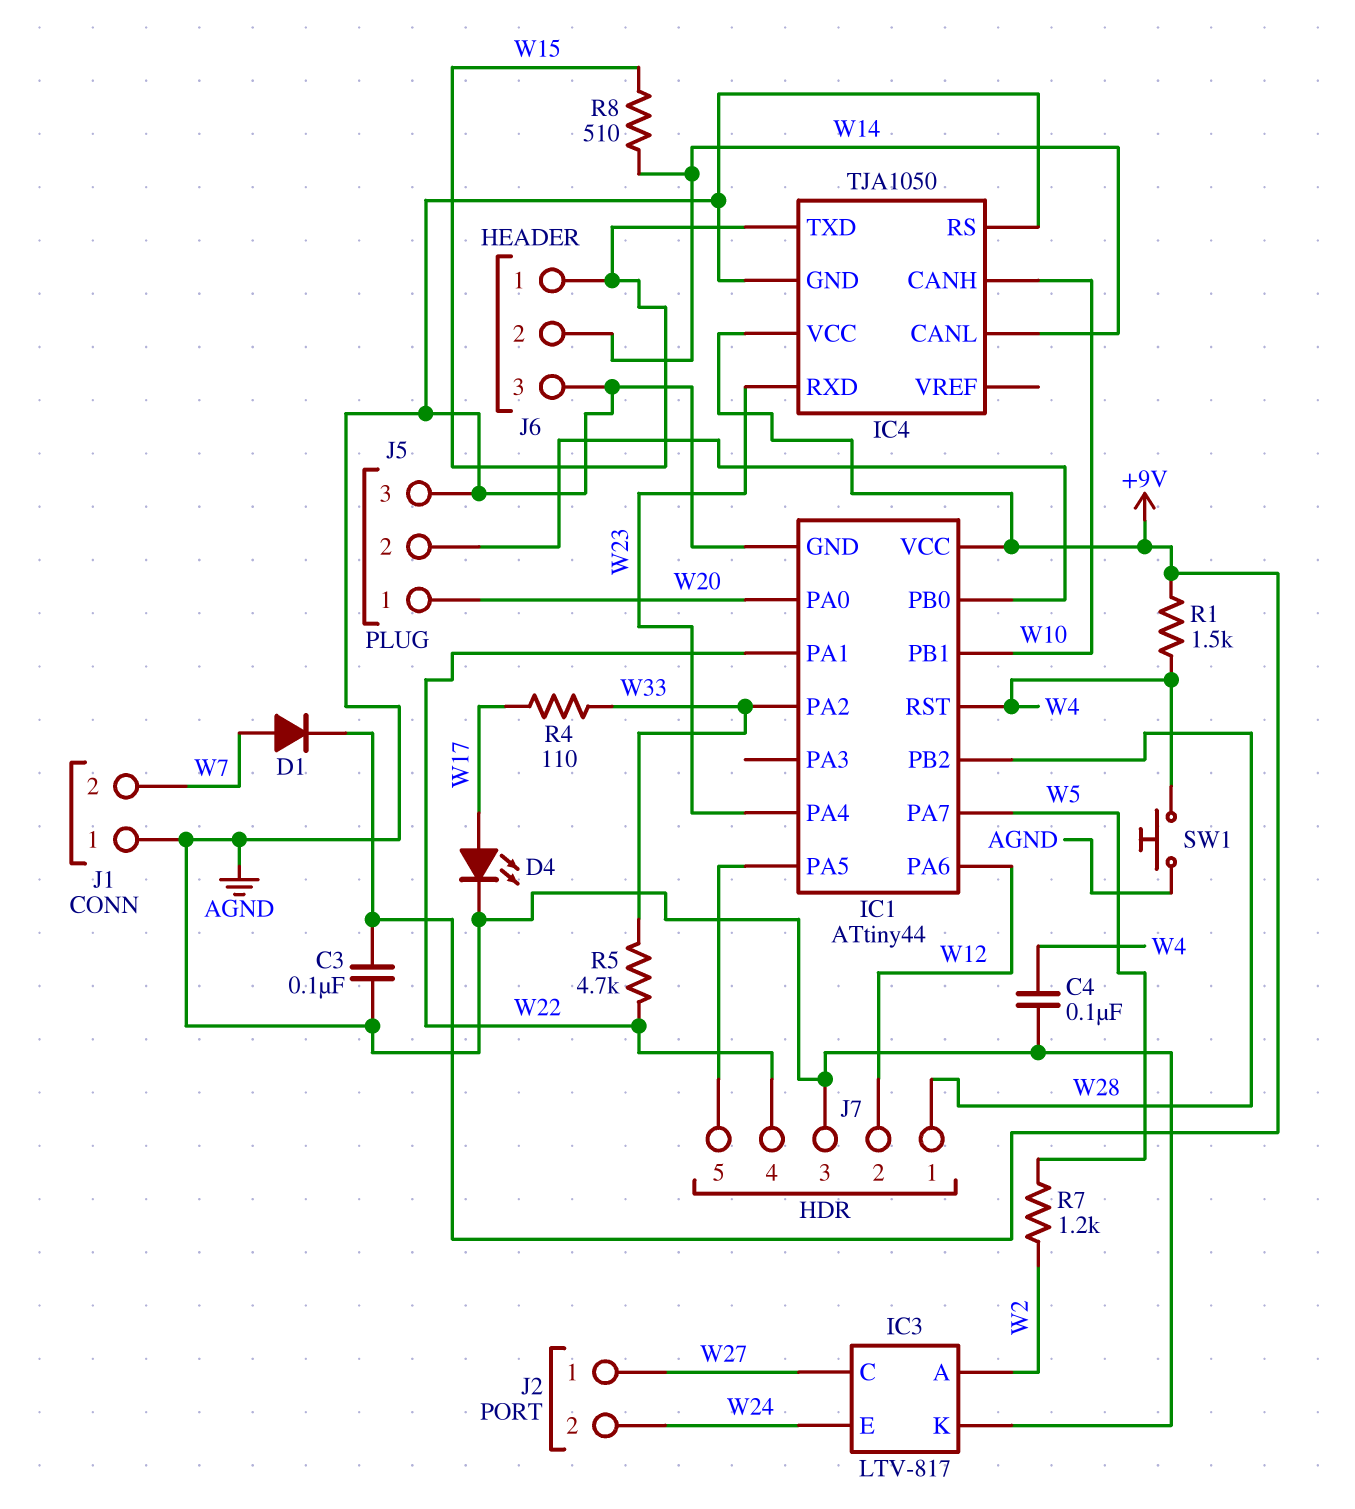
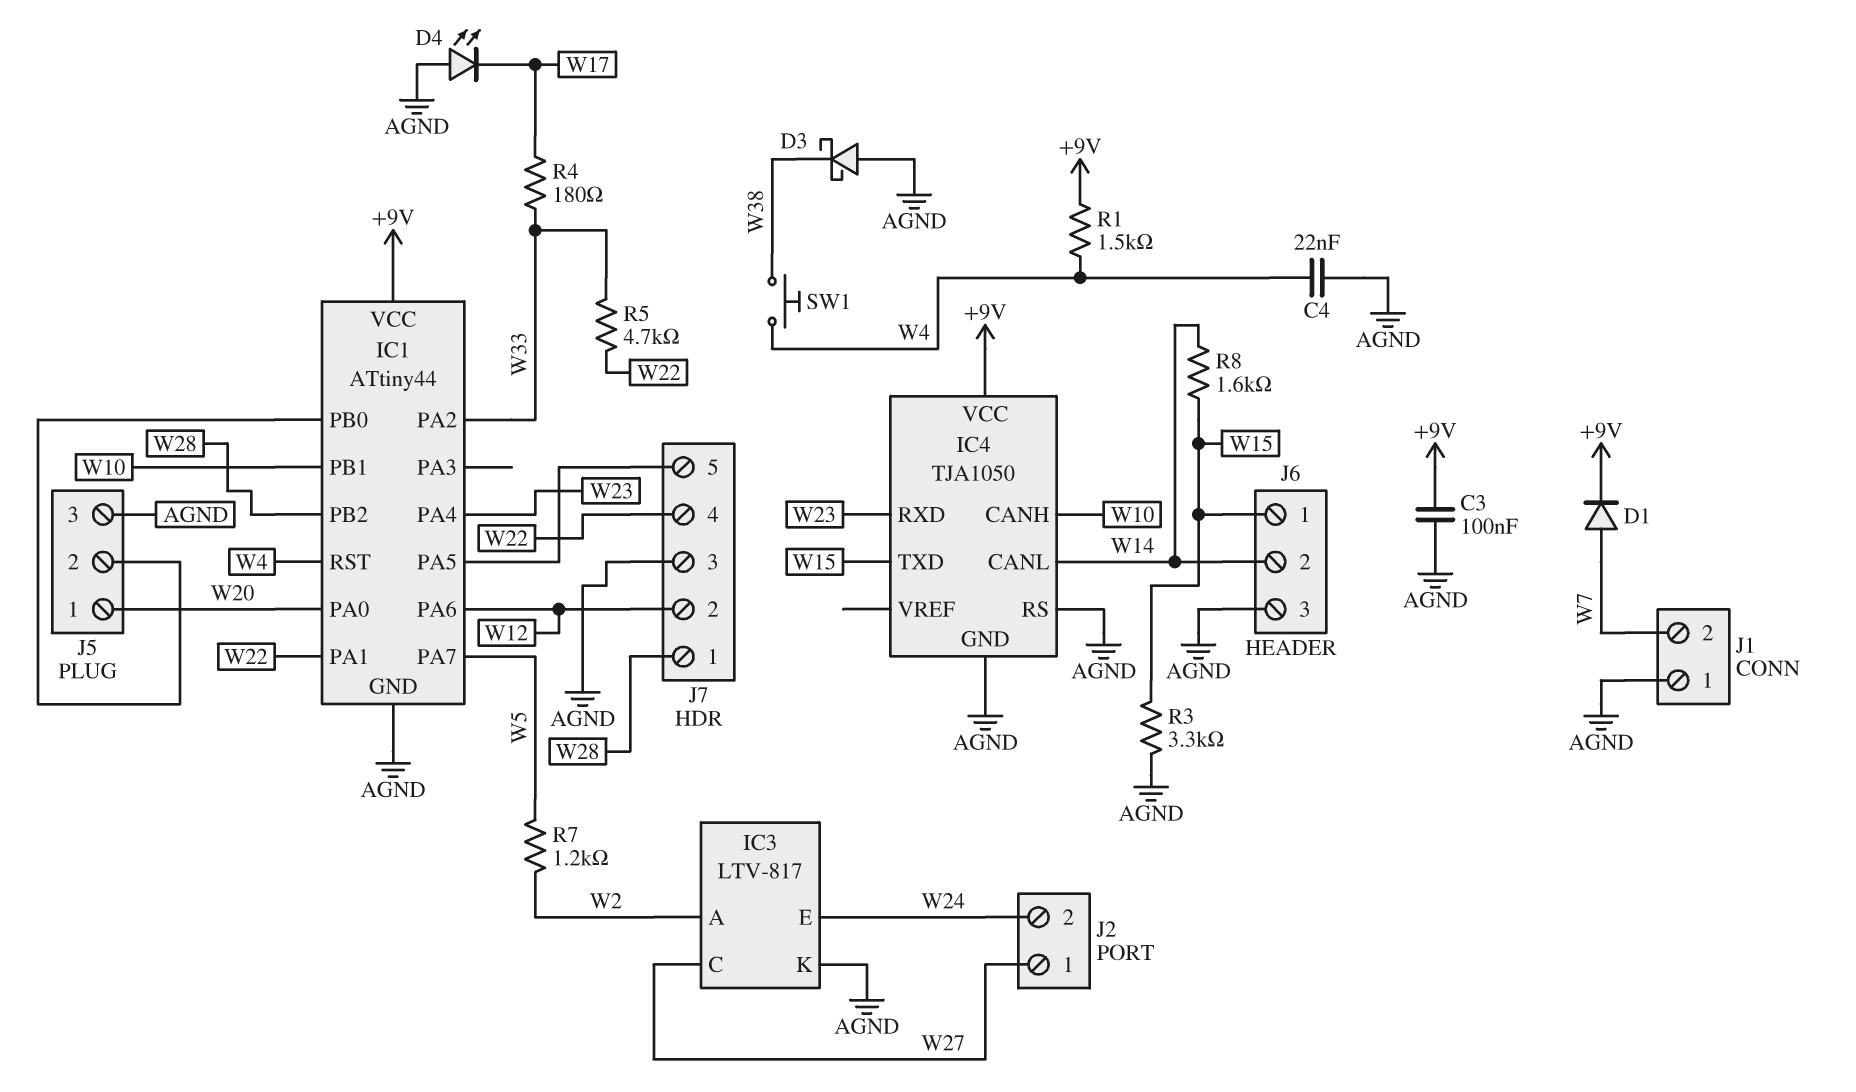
C4: 100nF (AGND, W4) -> 22nF (AGND, W4)
D3: none -> schottky (A AGND, K W38)
D4: LED (A W17, K AGND) -> LED (A AGND, K W17)
R3: none -> 3.3k (AGND, W15)
R4: 110 (W17, W33) -> 180 (W17, W33)
R8: 510 (W14, W15) -> 1.6k (W14, W15)
SW1: button (AGND, W4) -> button (W4, W38)

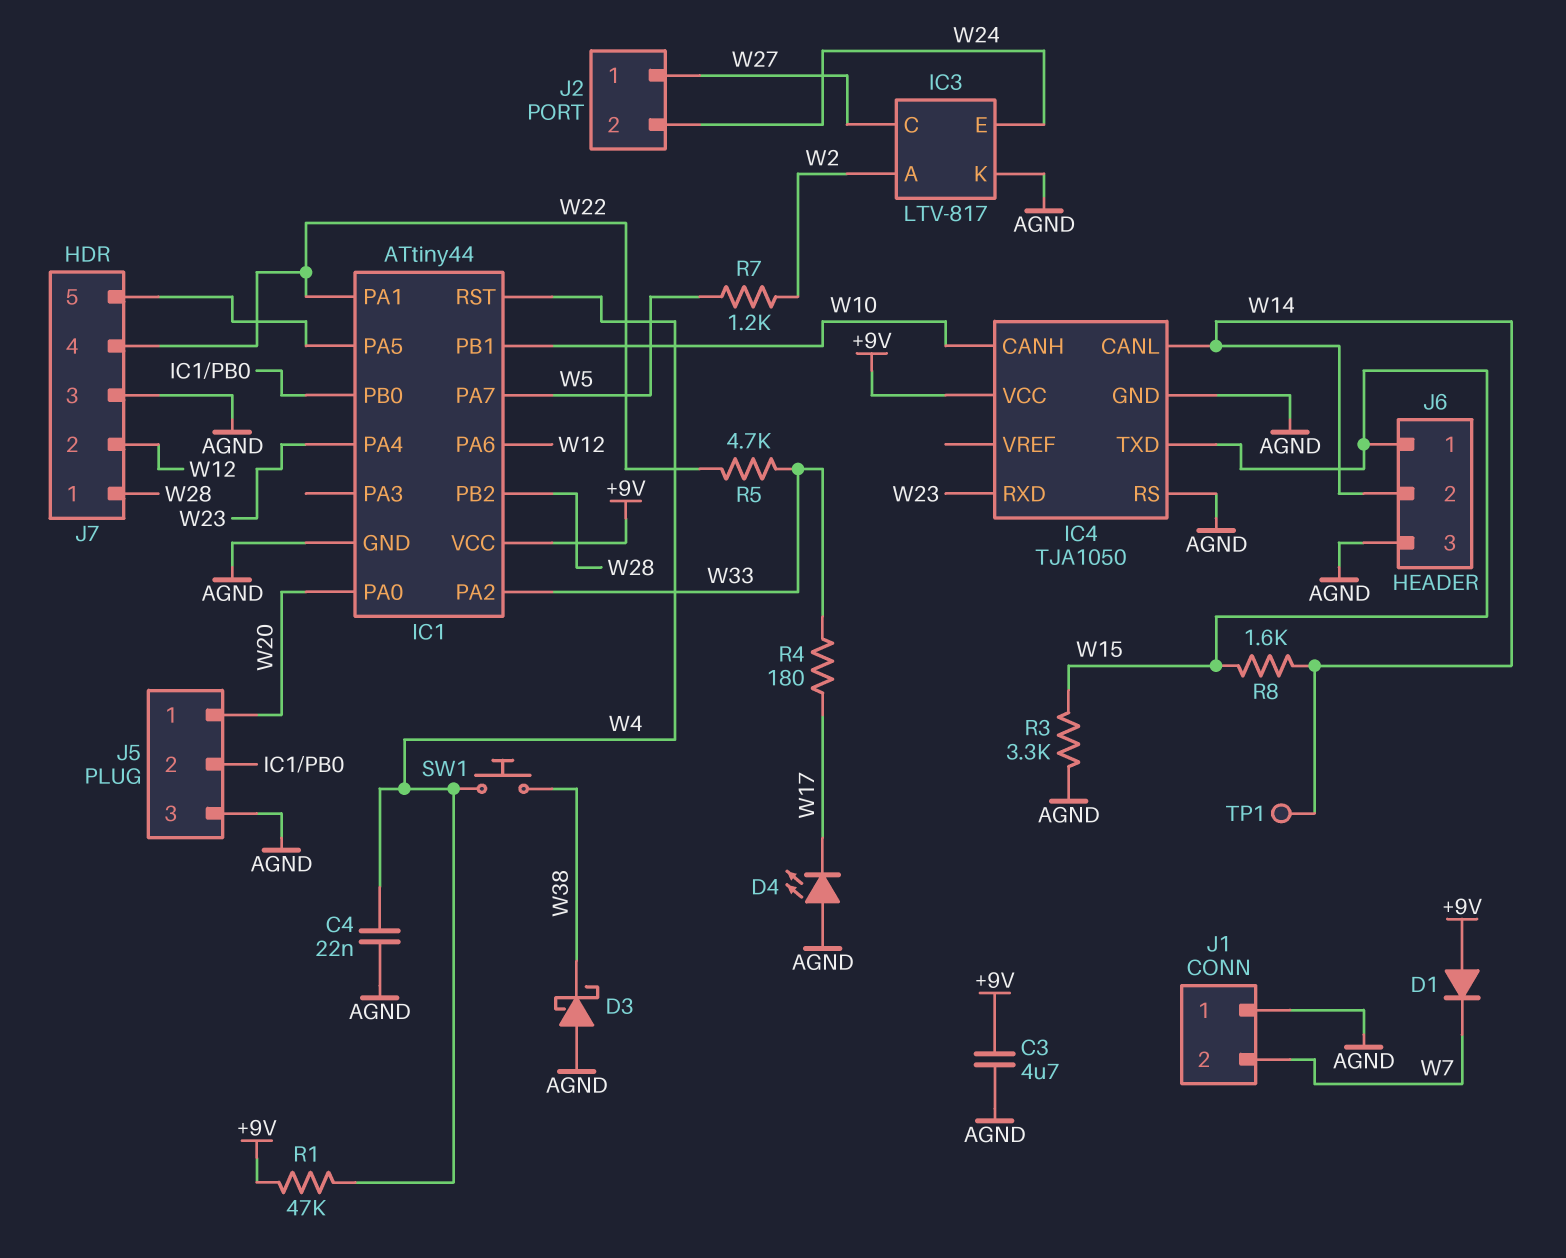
C3: 100nF (+9V, AGND) -> 4.7uF (+9V, AGND)
D1: diode (A W7, K +9V) -> diode (A +9V, K W7)
R1: 1.5k (+9V, W4) -> 47k (+9V, W4)
TP1: none -> test point (W14)

